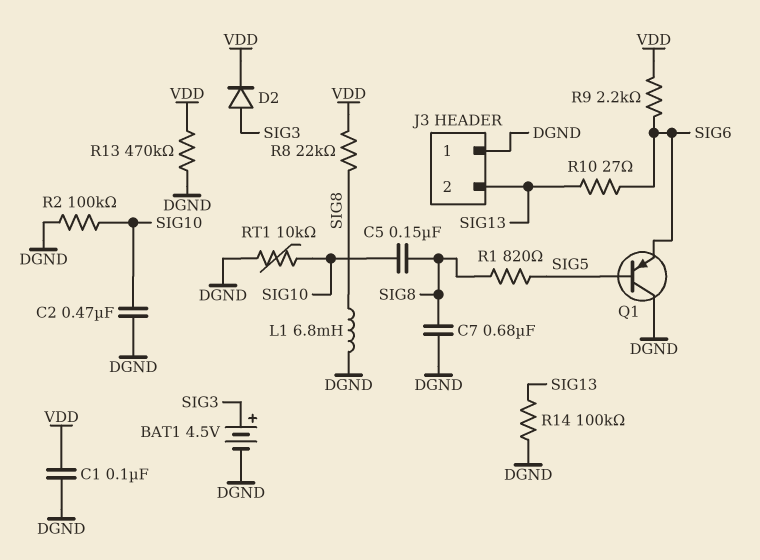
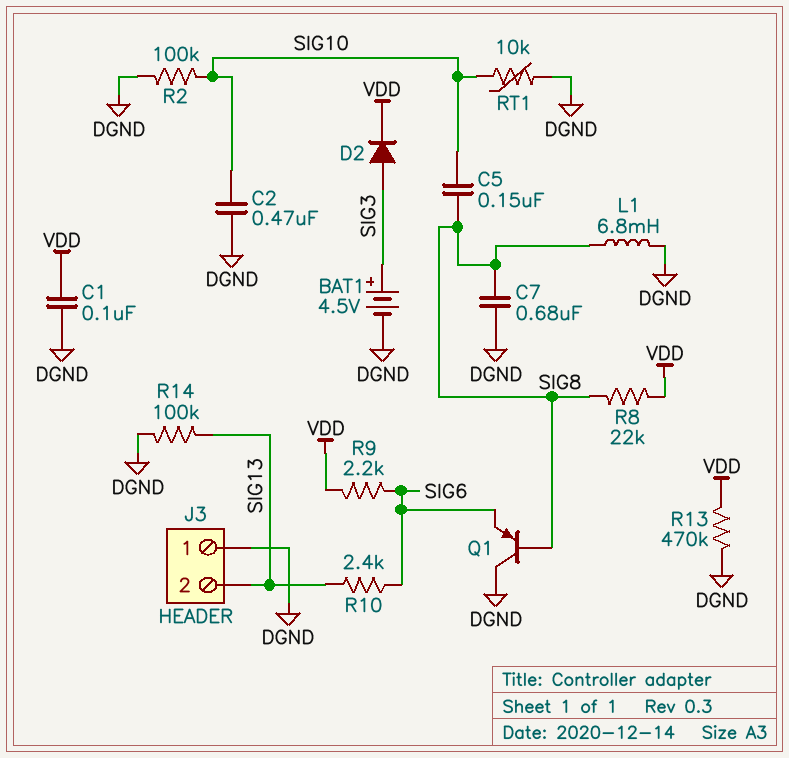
Q1: PNP (B SIG5, C DGND, E SIG6) -> PNP (B SIG8, C DGND, E SIG6)
R1: 820 (SIG5, SIG8) -> none
R10: 27 (SIG6, SIG13) -> 2.4k (SIG6, SIG13)

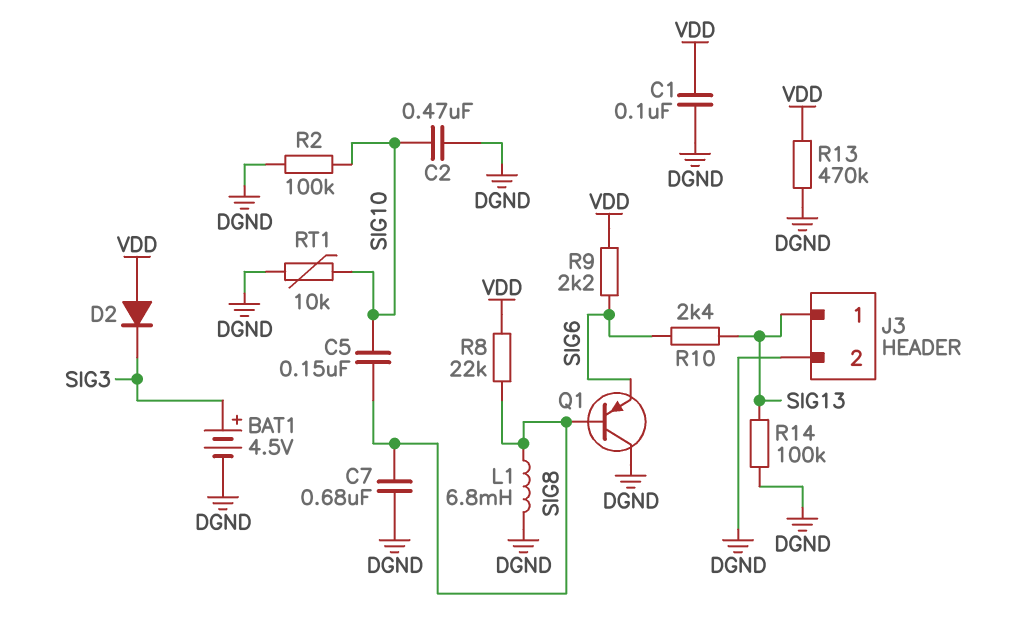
D2: diode (A SIG3, K VDD) -> diode (A VDD, K SIG3)
J3 pin 1: DGND -> SIG13
J3 pin 2: SIG13 -> DGND

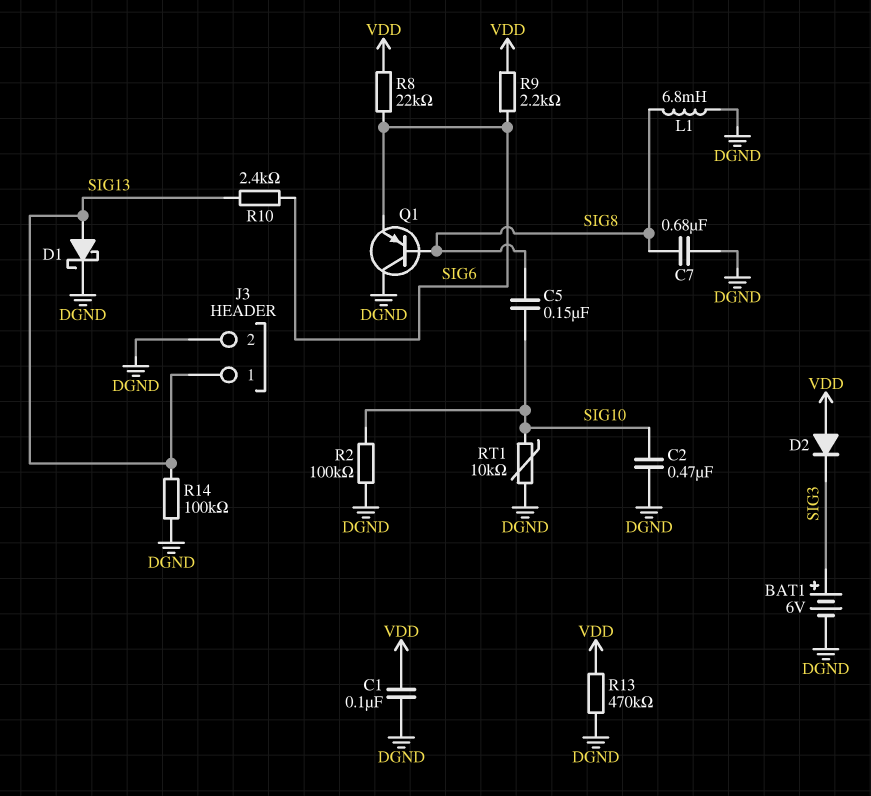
BAT1: 4.5V (plus SIG3, minus DGND) -> 6V (plus SIG3, minus DGND)
D1: none -> schottky (A SIG13, K DGND)
R8: 22k (SIG8, VDD) -> 22k (SIG6, VDD)

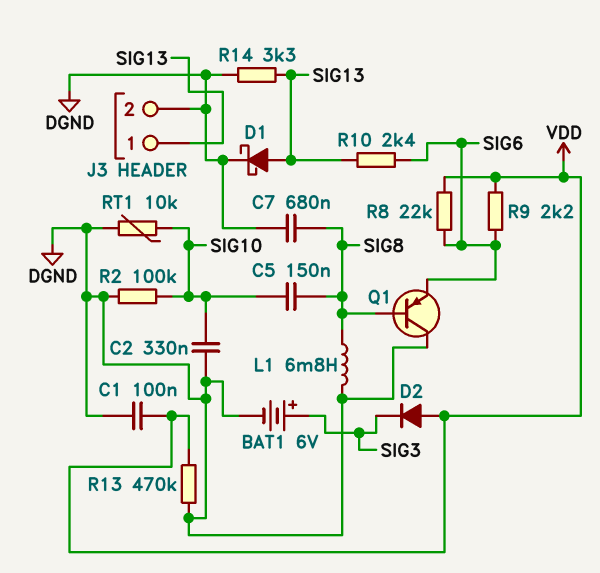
C2: 470nF (DGND, SIG10) -> 330nF (DGND, SIG10)
R14: 100k (DGND, SIG13) -> 3.3k (DGND, SIG13)

